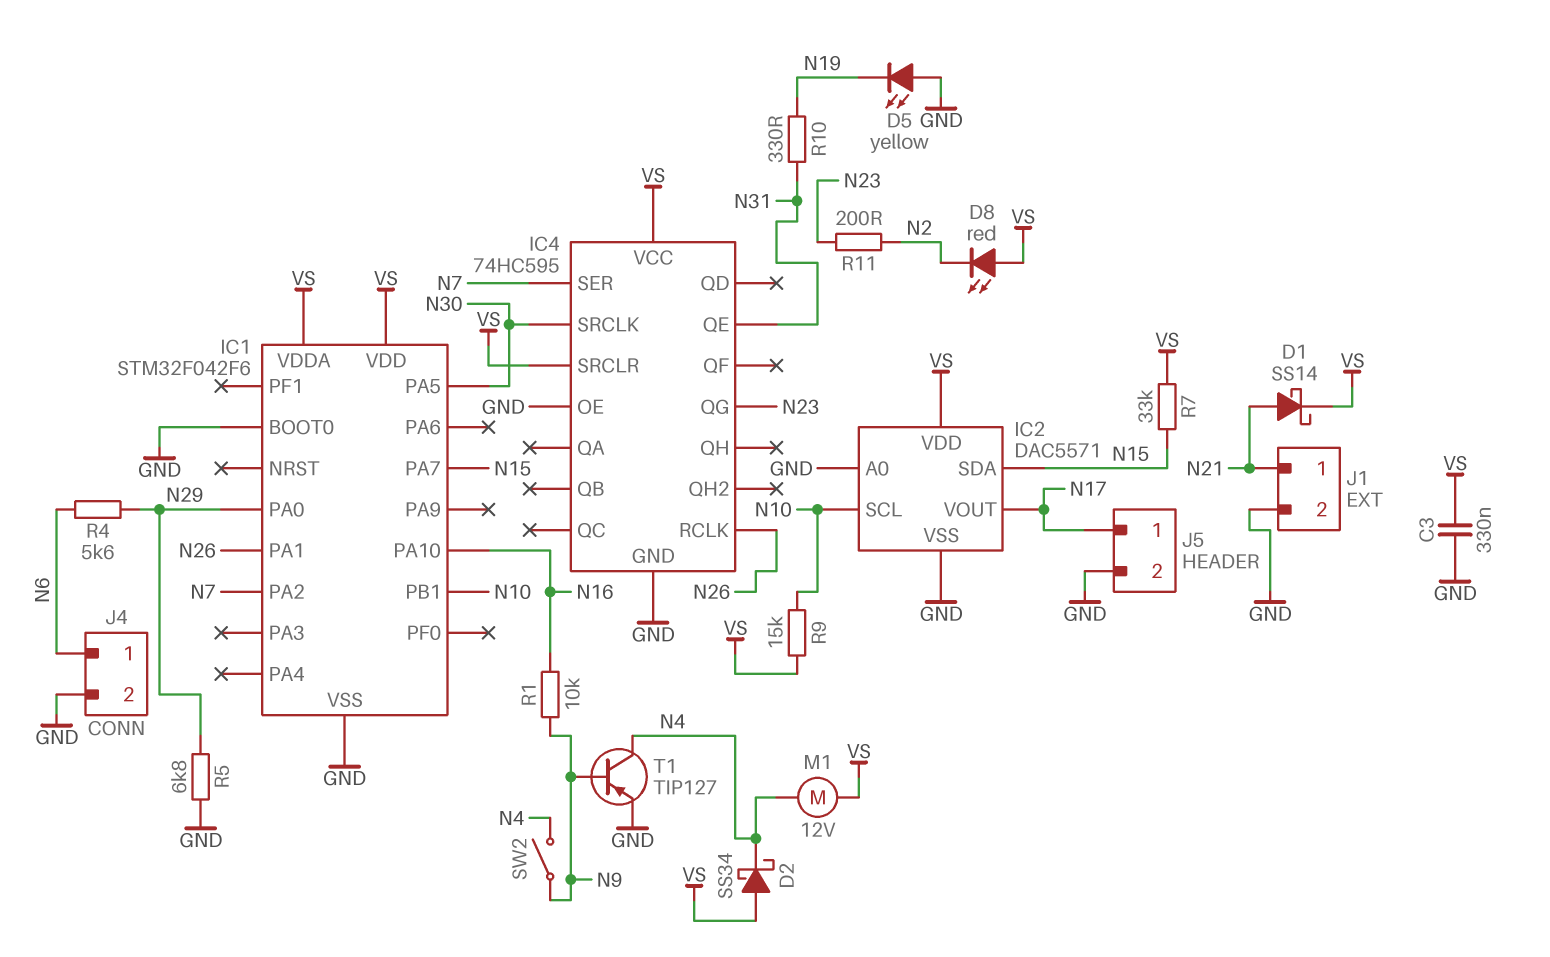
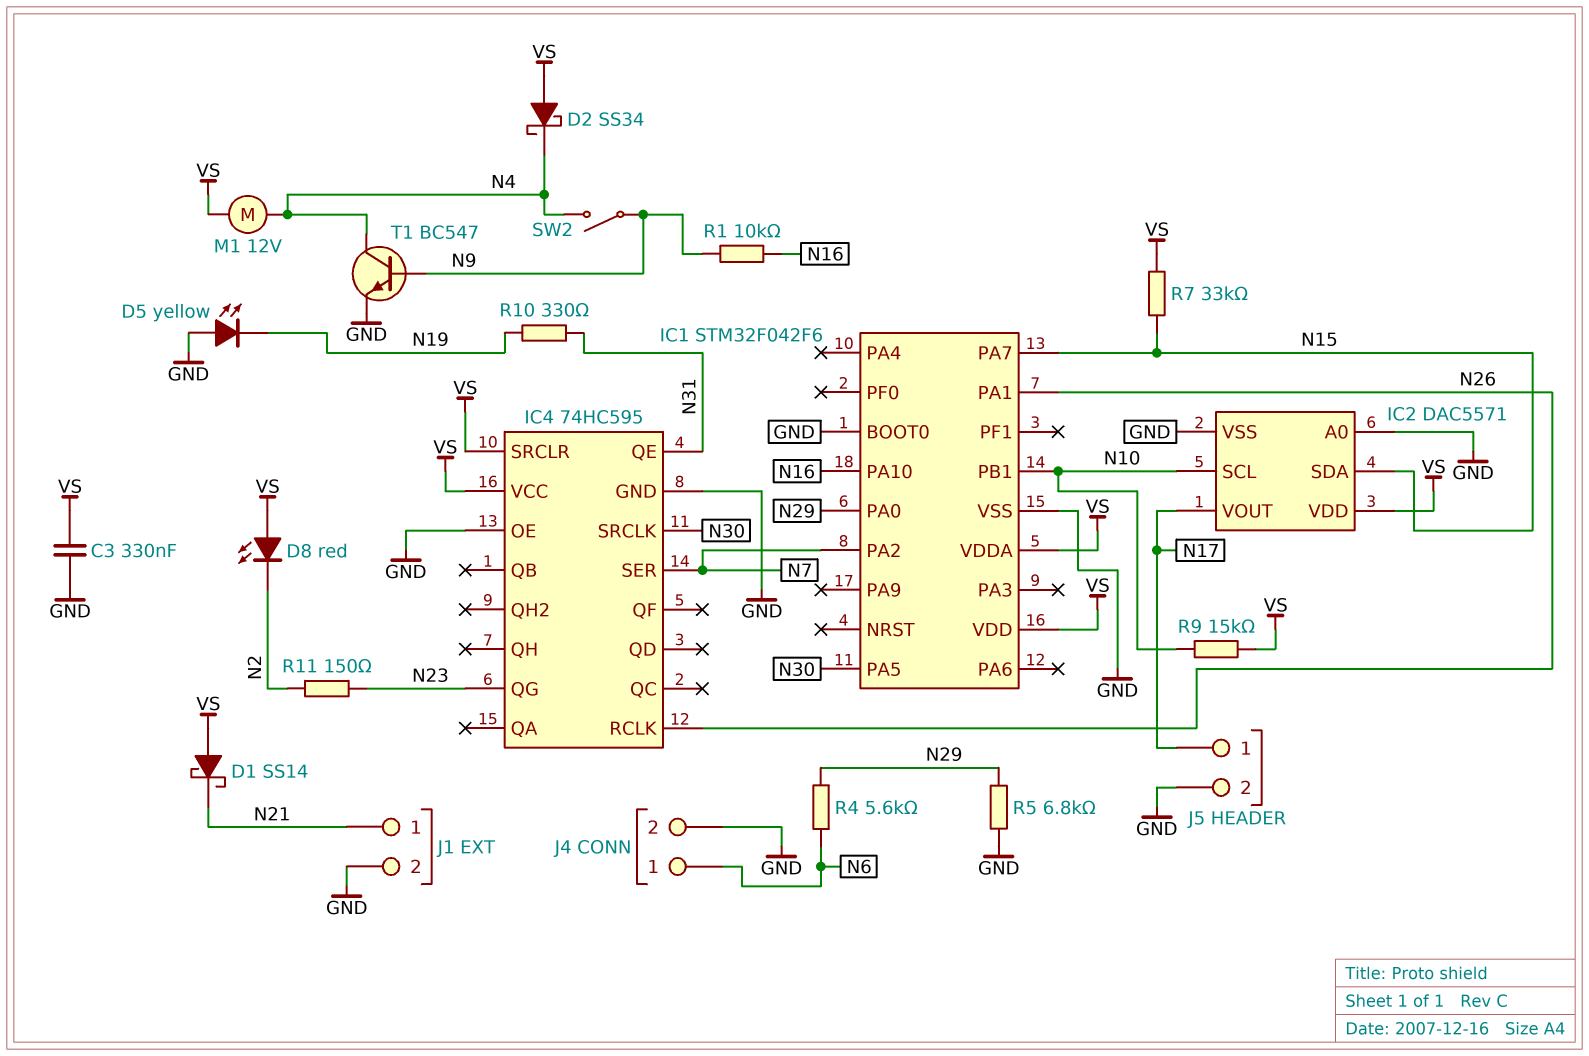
D1: schottky SS14 (A N21, K VS) -> schottky SS14 (A VS, K N21)
R11: 200 (N2, N23) -> 150 (N2, N23)
T1: PNP TIP127 (B N9, C N4, E GND) -> NPN BC547 (B N9, C N4, E GND)

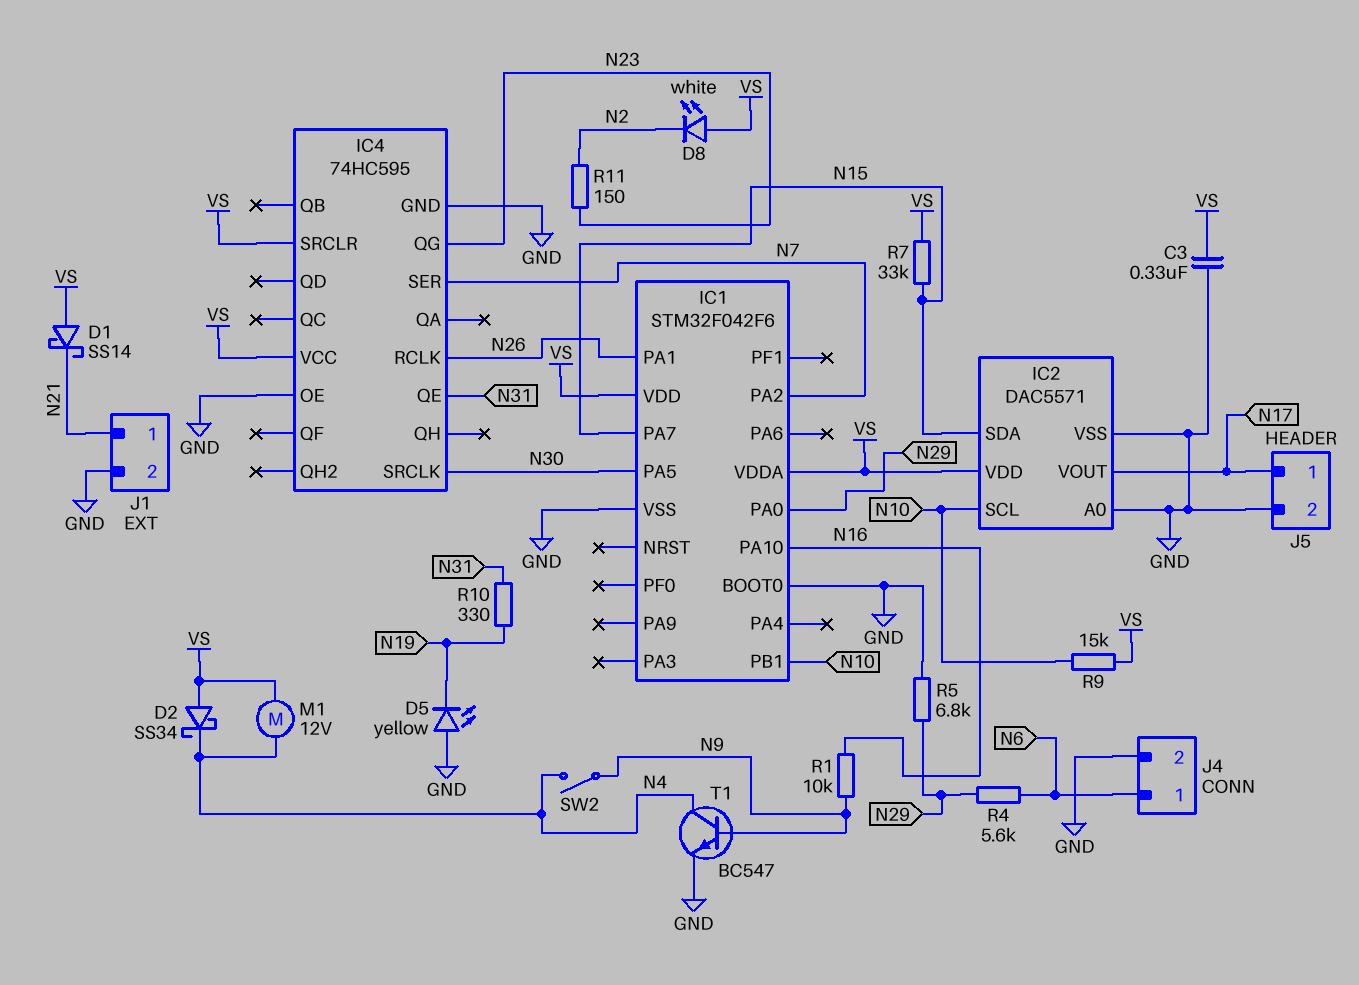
D8: LED red (A VS, K N2) -> LED white (A VS, K N2)

